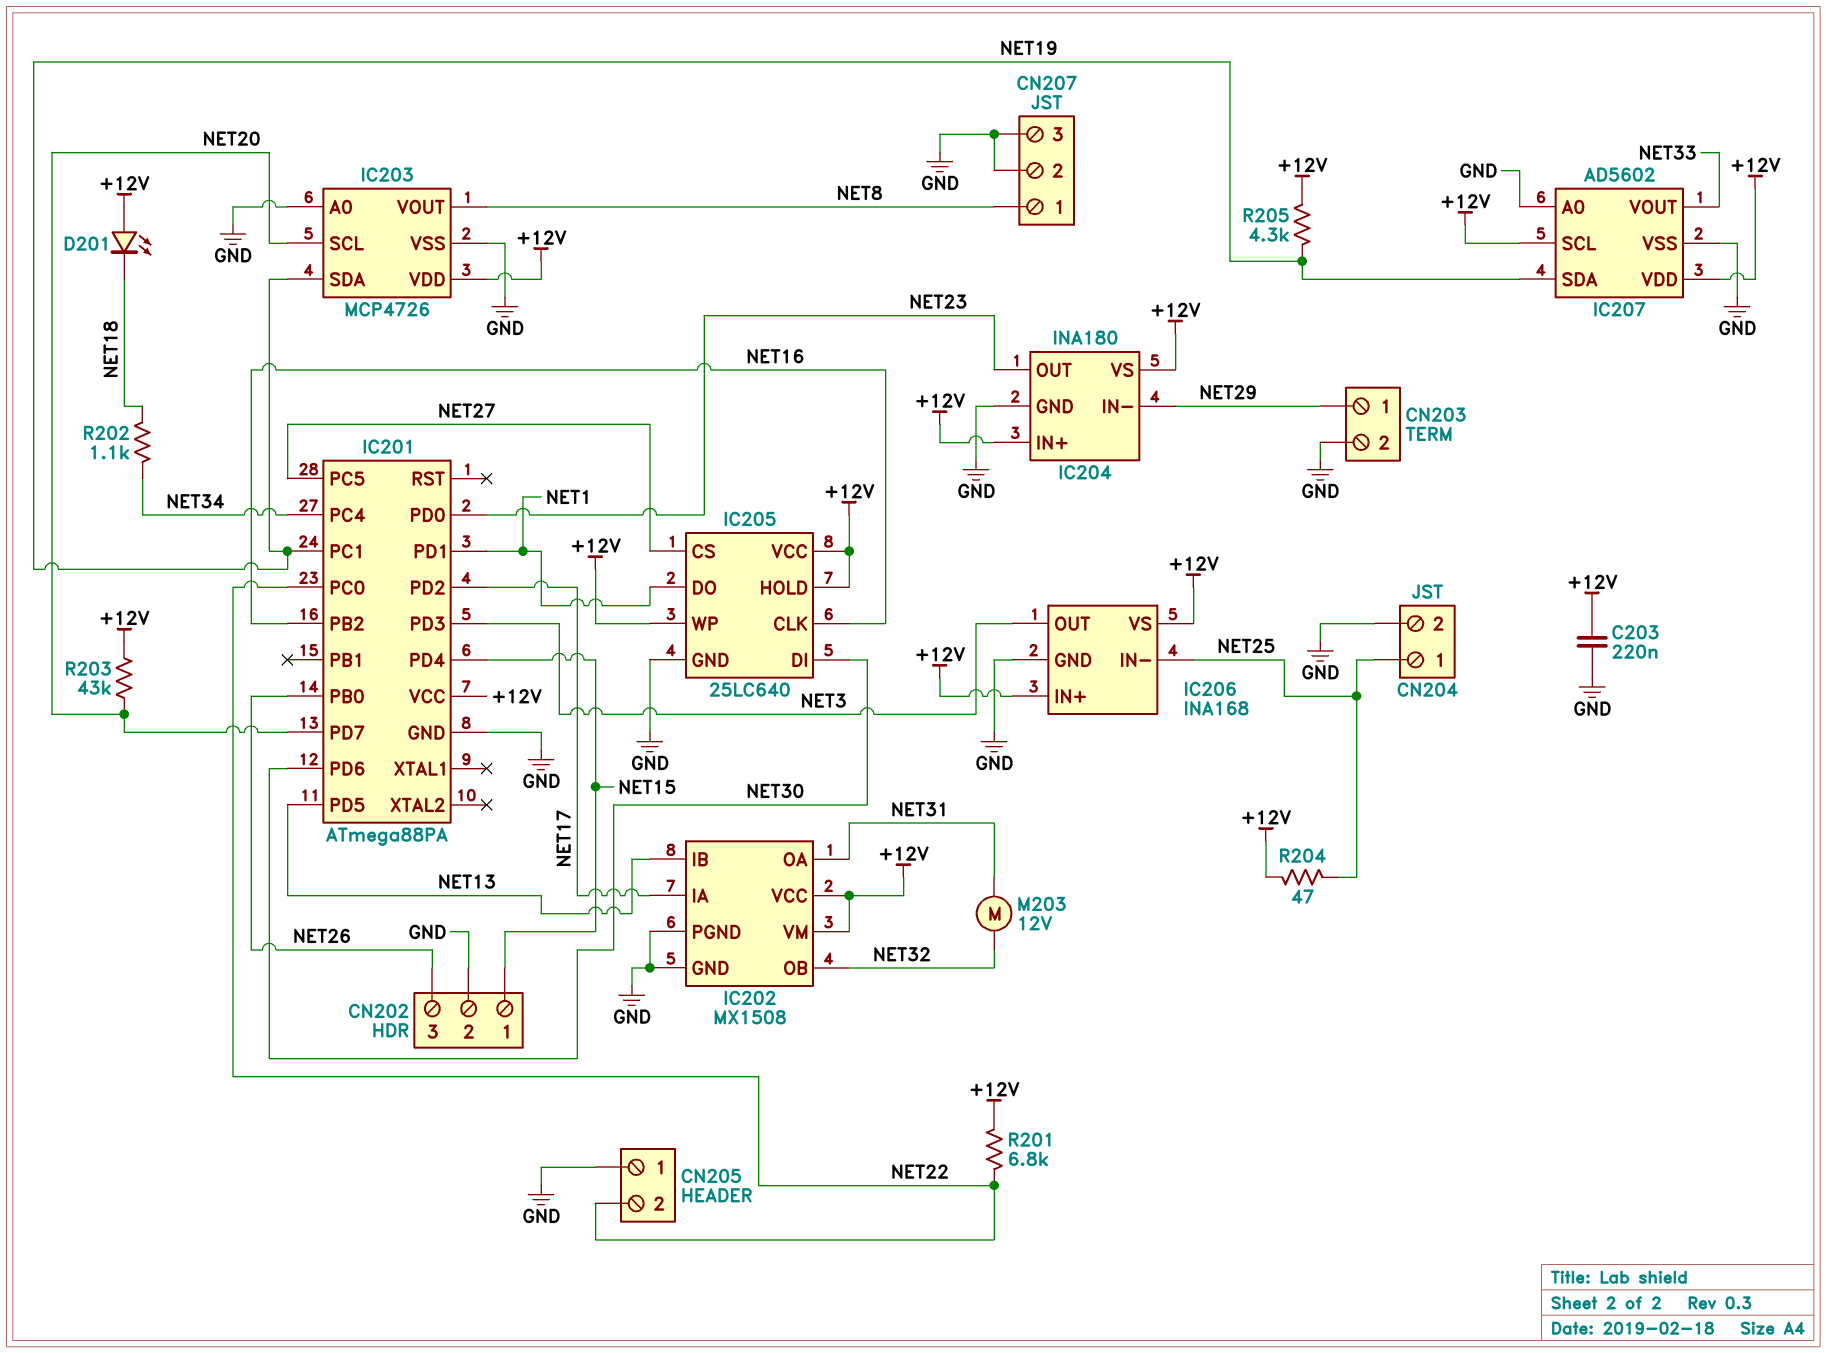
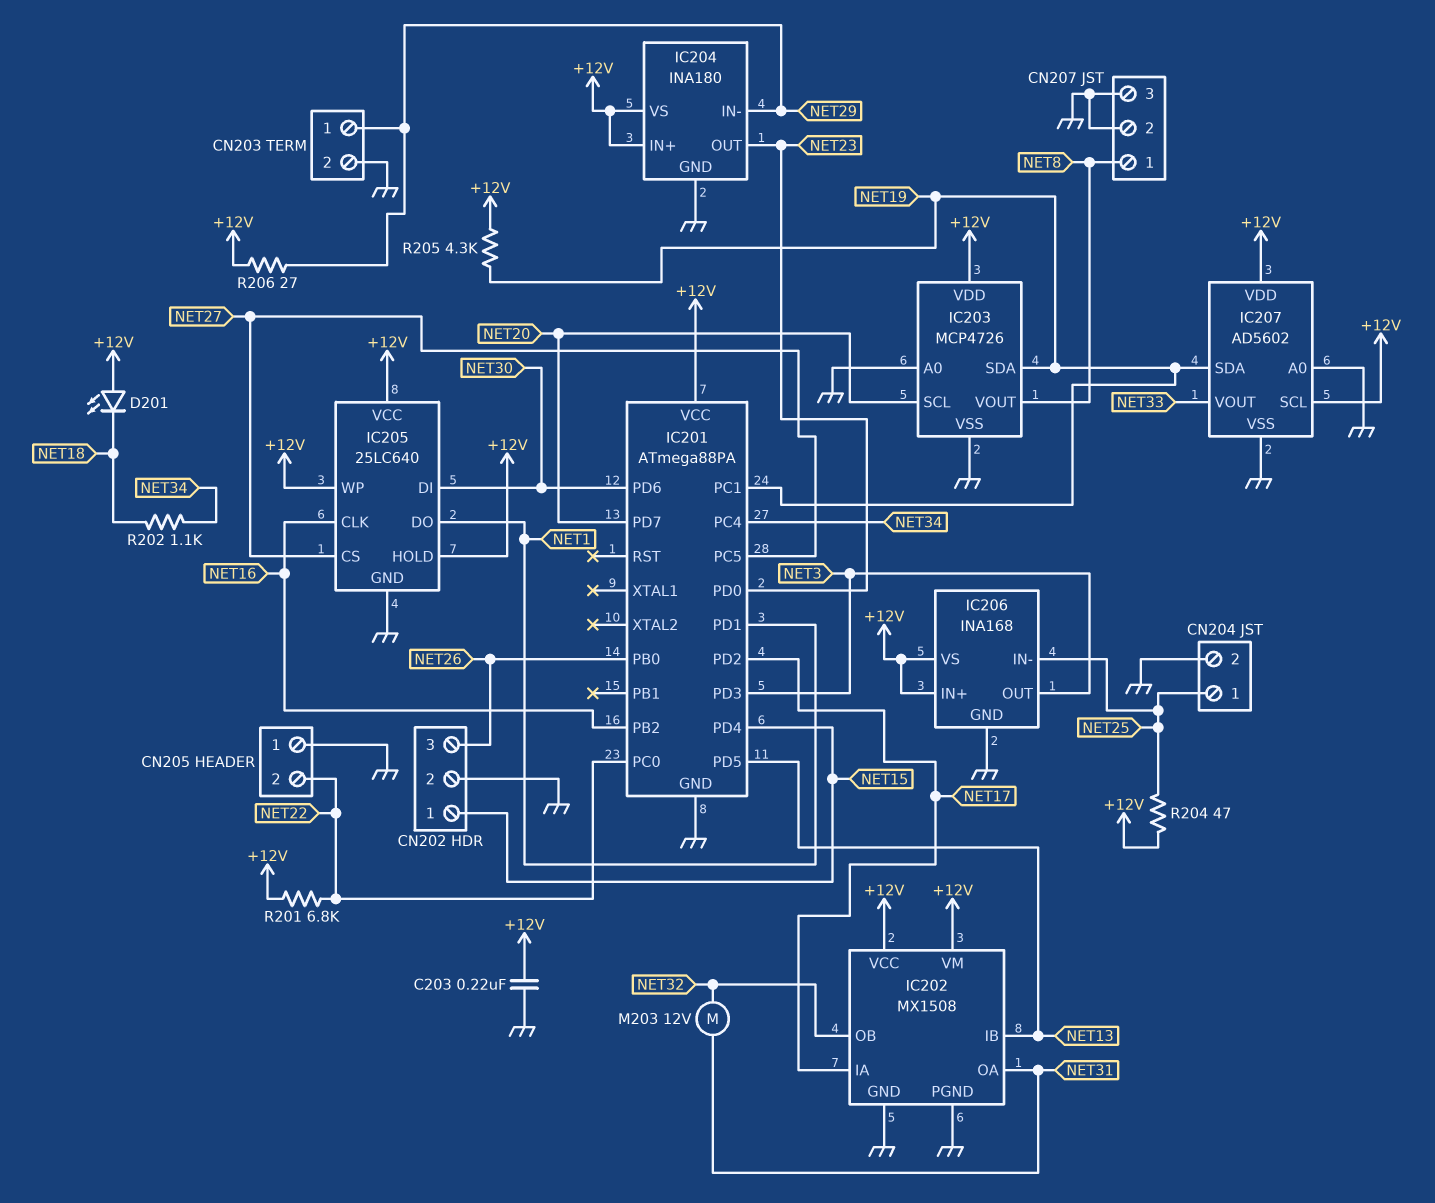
R203: 43k (+12V, NET20) -> none
R206: none -> 27 (+12V, NET29)

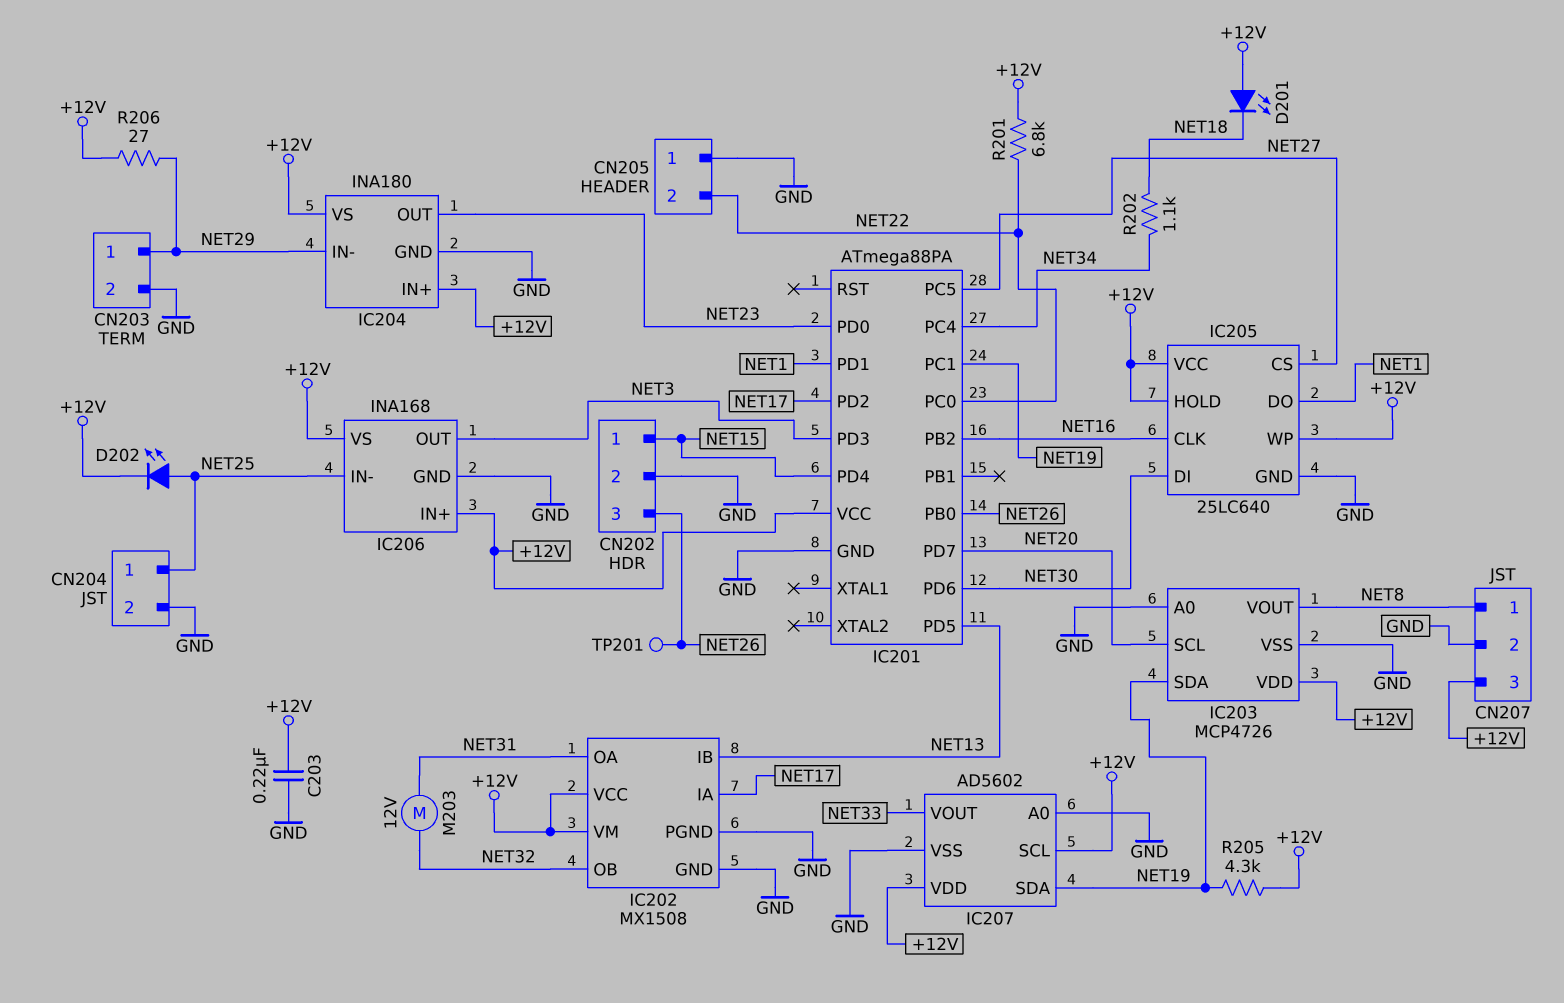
CN207 pin 3: GND -> +12V
D202: none -> LED (A NET25, K +12V)
R204: 47 (+12V, NET25) -> none
TP201: none -> test point (NET26)

